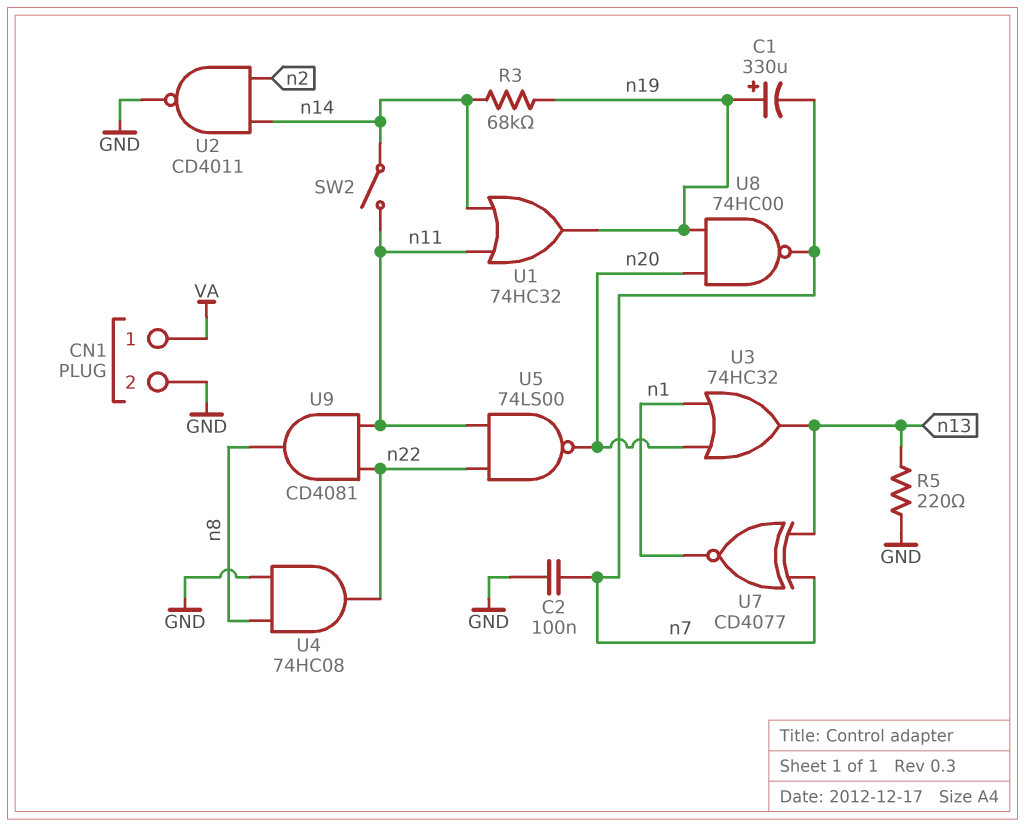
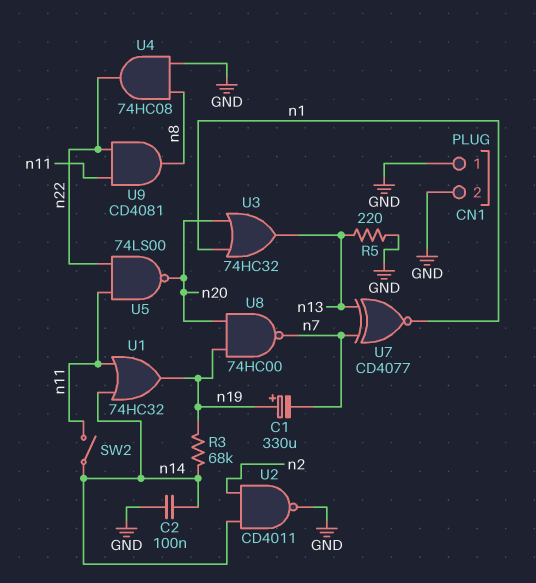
C2: 100nF (GND, n7) -> 100nF (GND, n14)
CN1 pin 1: VA -> GND

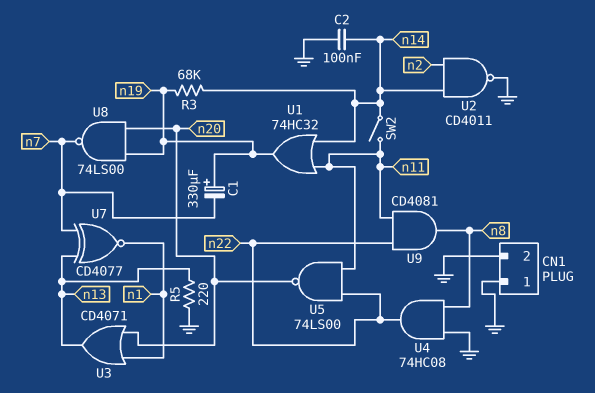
U3: OR 74HC32 (in n1, in n20, out n13) -> OR CD4071 (in n1, in n20, out n13)
U8: NAND 74HC00 (in n19, in n20, out n7) -> NAND 74LS00 (in n19, in n20, out n7)

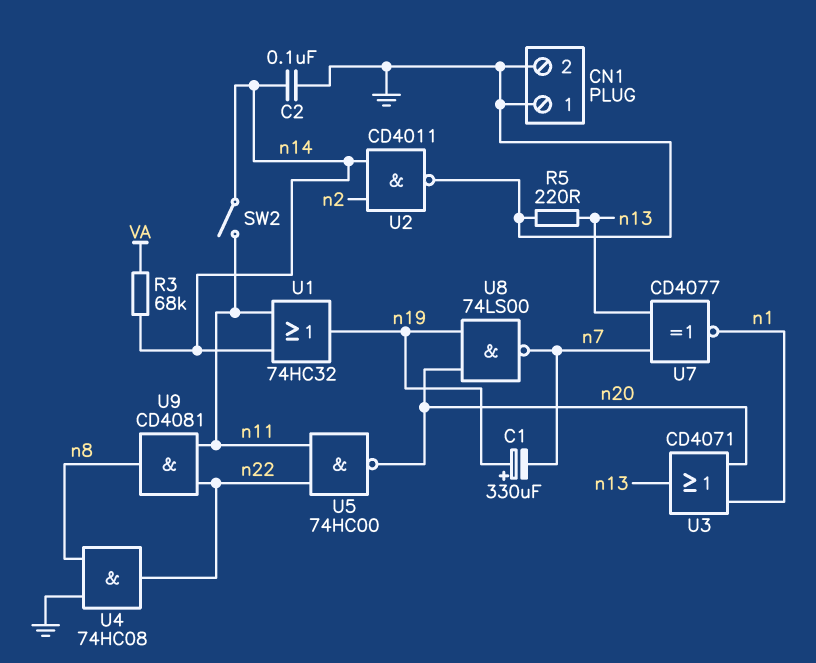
R3: 68k (n14, n19) -> 68k (VA, n14)
U5: NAND 74LS00 (in n11, in n22, out n20) -> NAND 74HC00 (in n11, in n22, out n20)

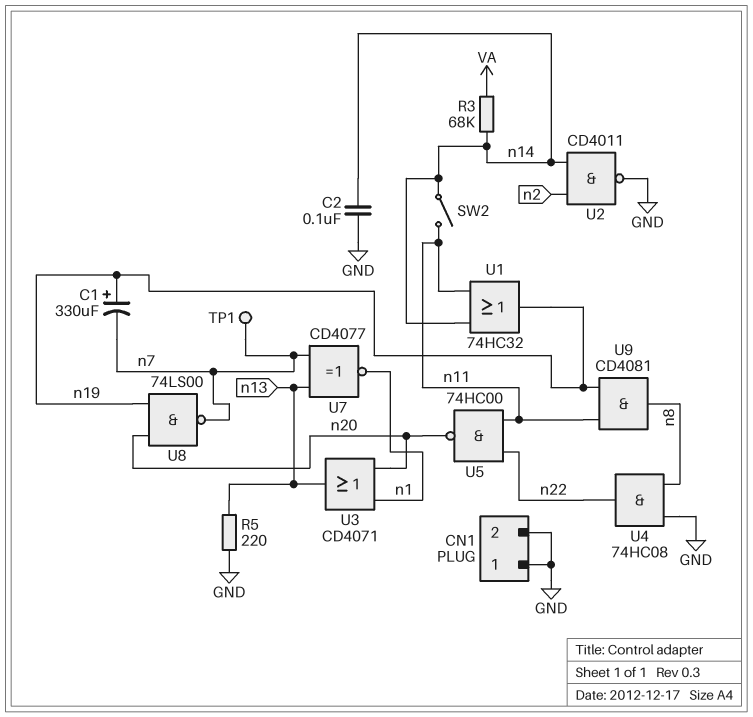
TP1: none -> test point (n7)
U9: AND CD4081 (in n11, in n22, out n8) -> AND CD4081 (in n11, in n19, out n8)

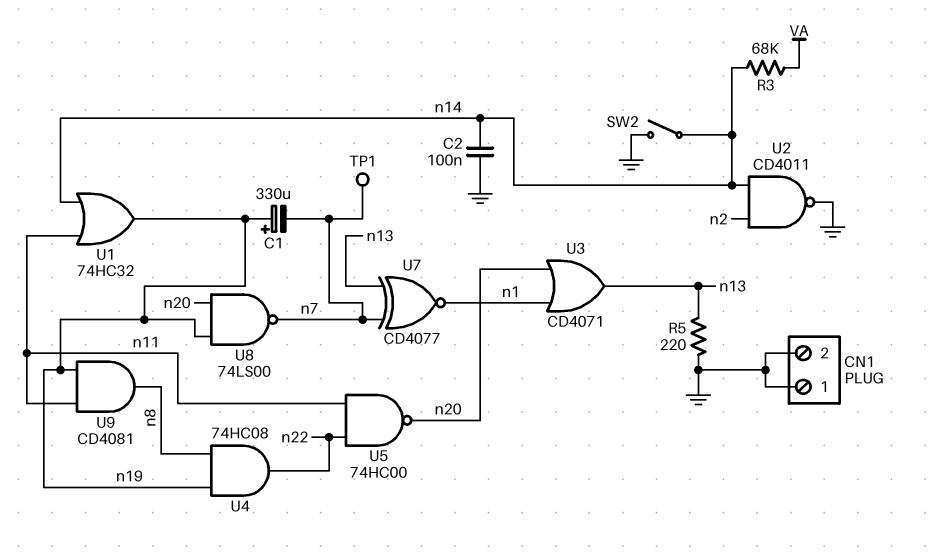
SW2: switch (n11, n14) -> switch (GND, n14)
U4: AND 74HC08 (in GND, in n8, out n22) -> AND 74HC08 (in n8, in n19, out n22)

